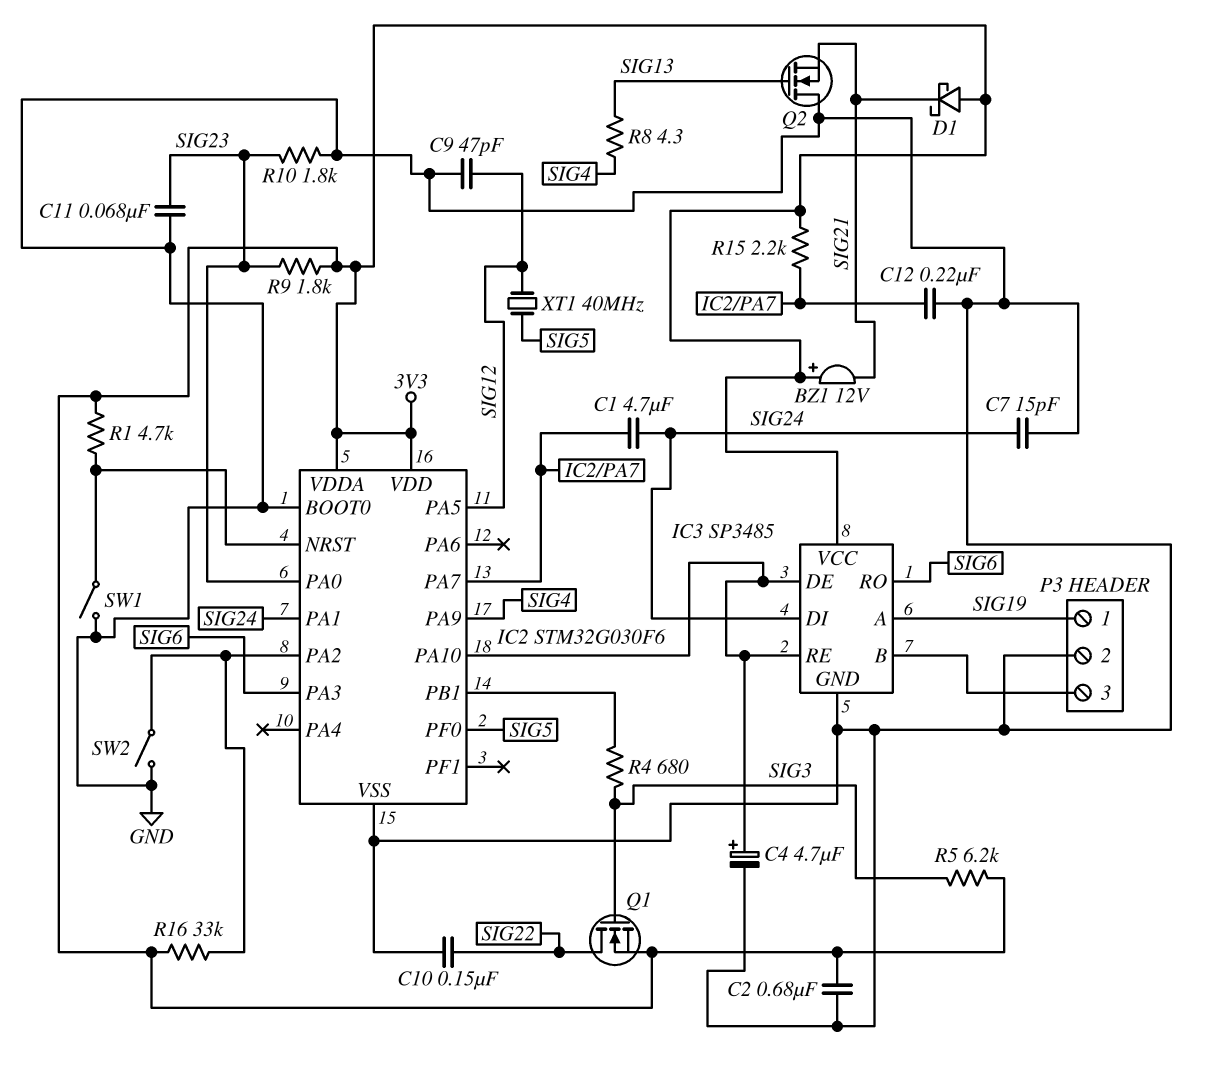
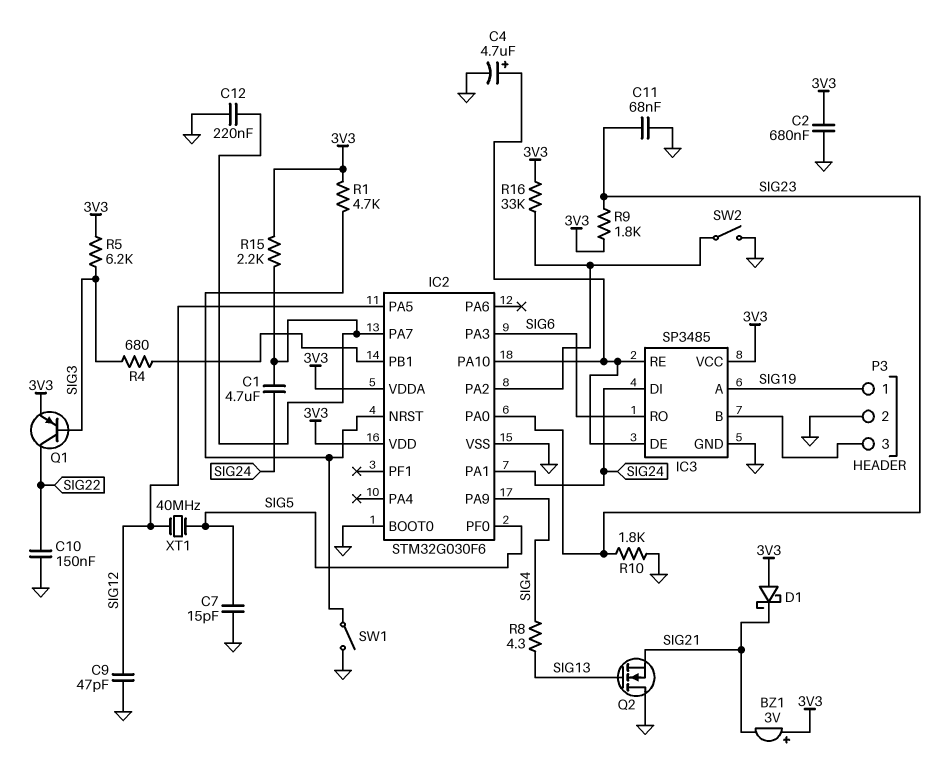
BZ1: buzzer 12V (plus 3V3, minus SIG21) -> buzzer 3V (plus 3V3, minus SIG21)
C7: 15pF (GND, SIG24) -> 15pF (GND, SIG5)
Q1: NMOS (G SIG3, D SIG22, S 3V3) -> PNP (B SIG3, C SIG22, E 3V3)

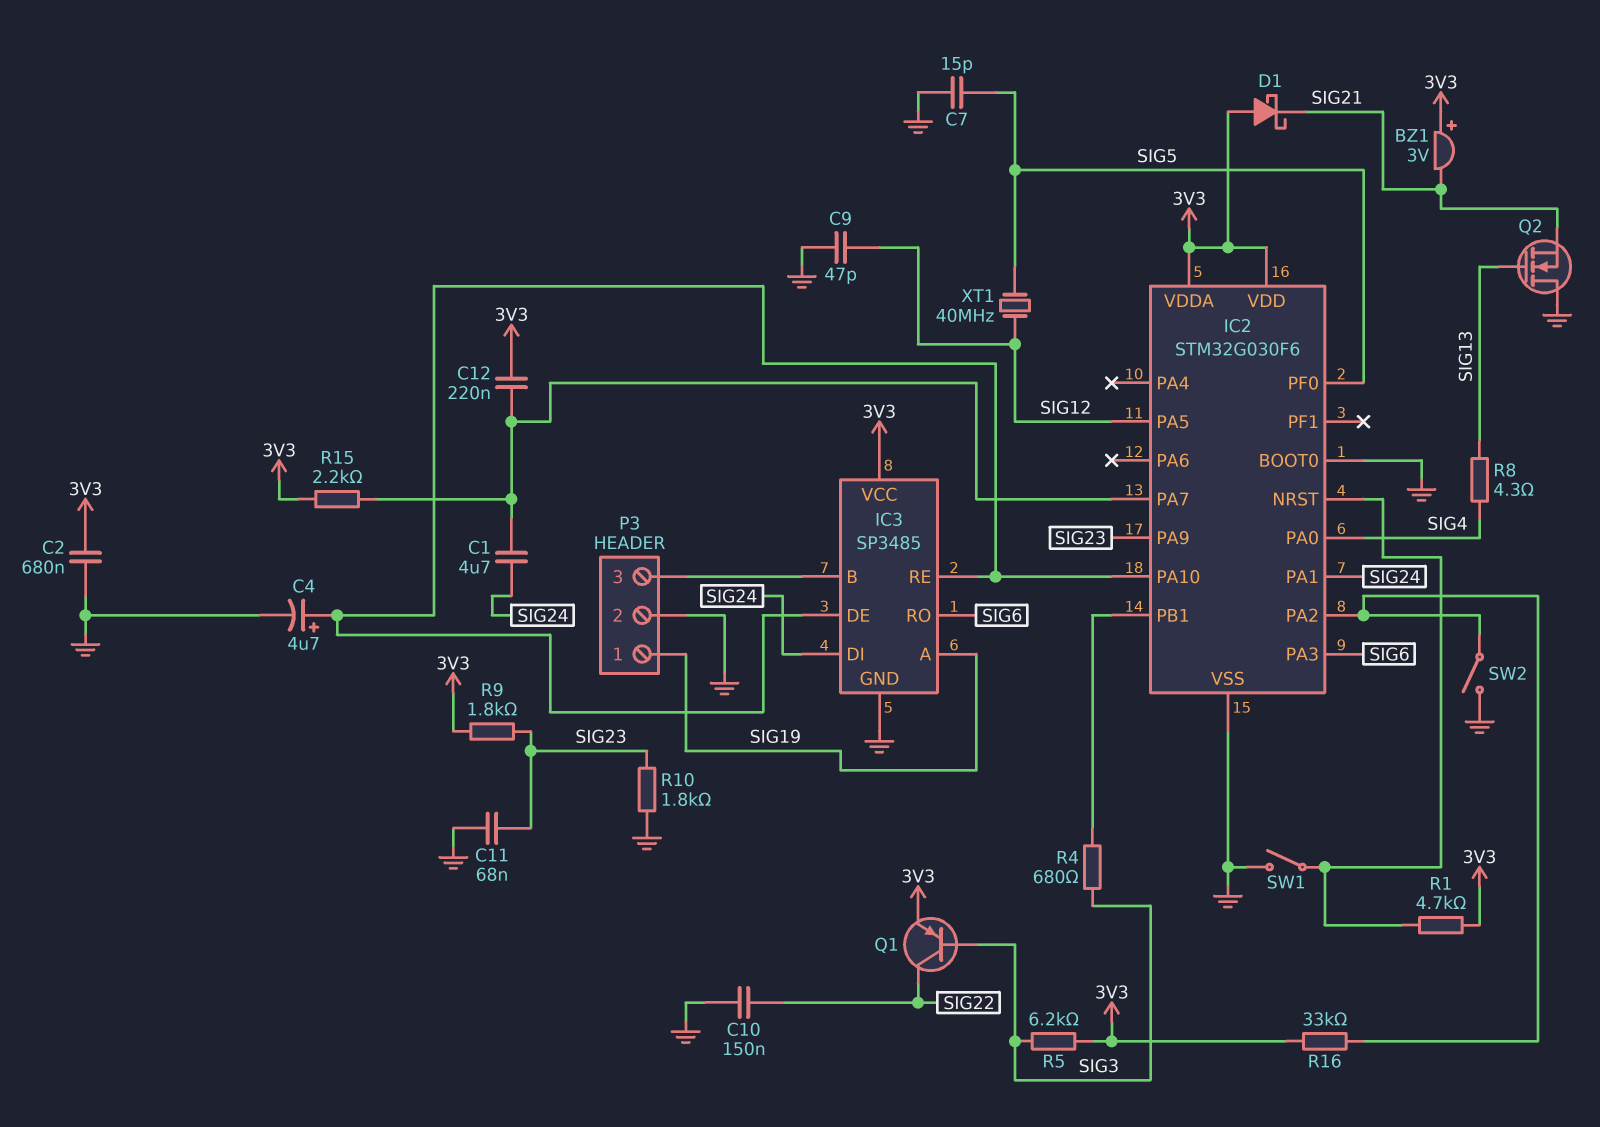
C12: 220nF (GND, IC2/PA7) -> 220nF (3V3, IC2/PA7)
IC2 pin PA0: SIG23 -> SIG4
IC2 pin PA9: SIG4 -> SIG23

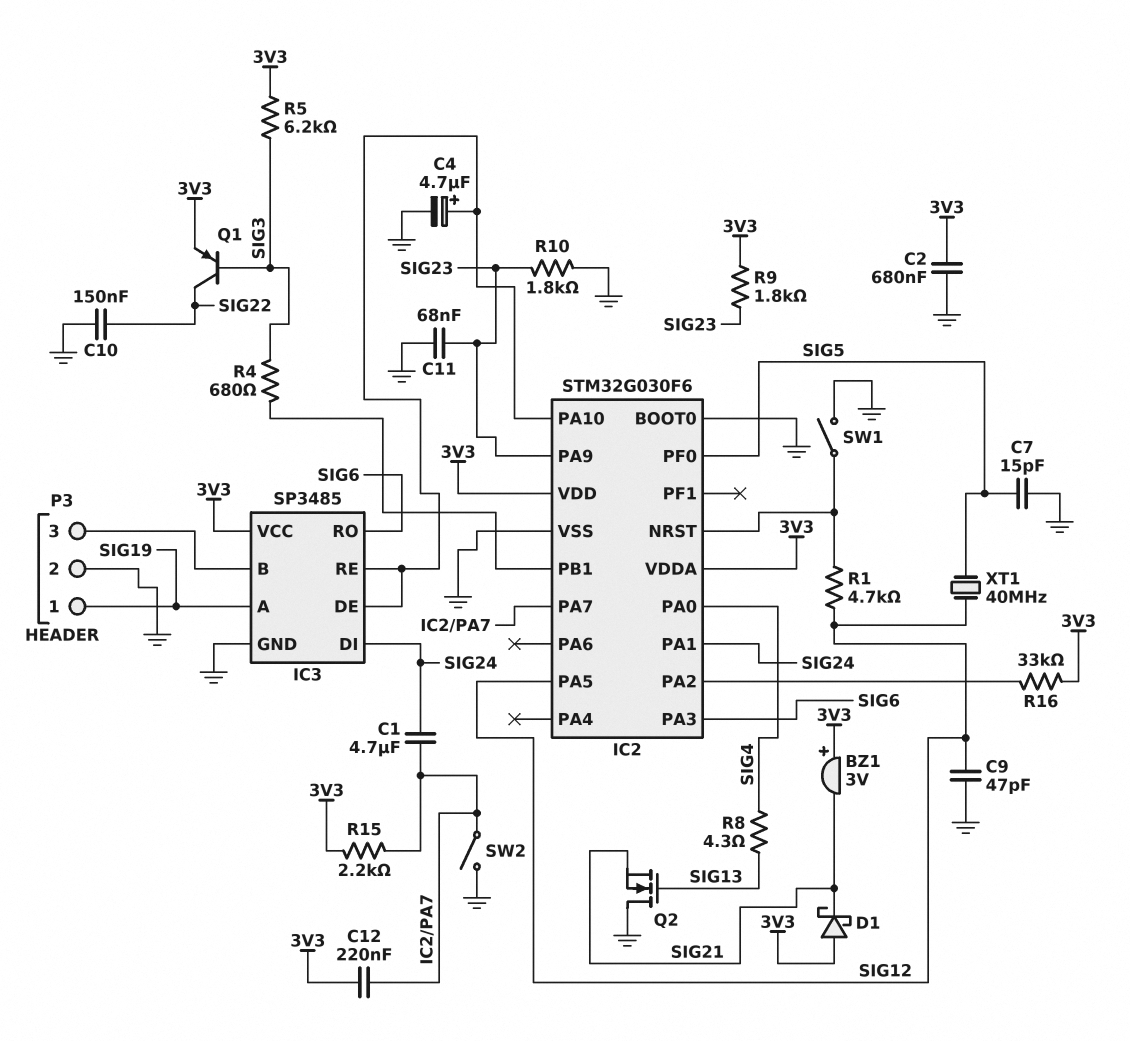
R1: 4.7k (3V3, IC2/NRST) -> 4.7k (IC2/NRST, SIG12)
SW2: switch (GND, IC2/PA2) -> switch (GND, IC2/PA7)

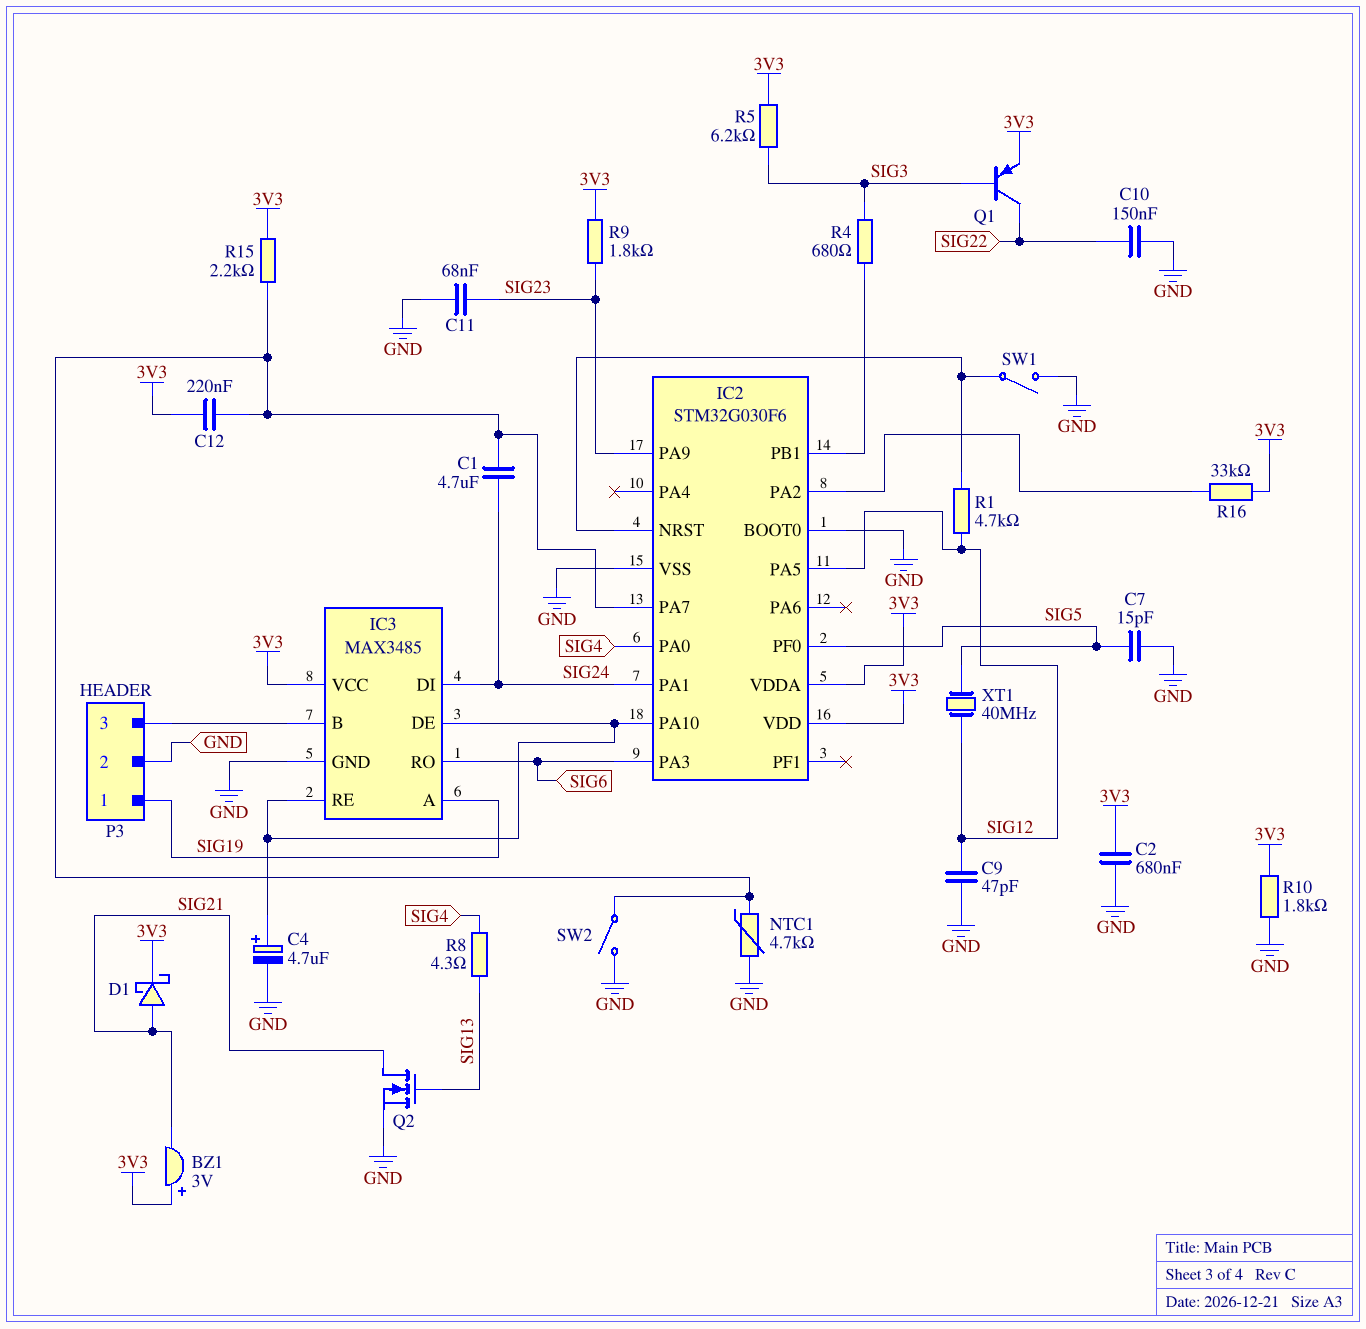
D1: schottky (A 3V3, K SIG21) -> schottky (A SIG21, K 3V3)
IC3: SP3485 -> MAX3485
NTC1: none -> 4.7k (GND, IC2/PA7)
Q2: NMOS (G SIG13, D GND, S SIG21) -> NMOS (G SIG13, D SIG21, S GND)
R10: 1.8k (GND, SIG23) -> 1.8k (3V3, GND)

